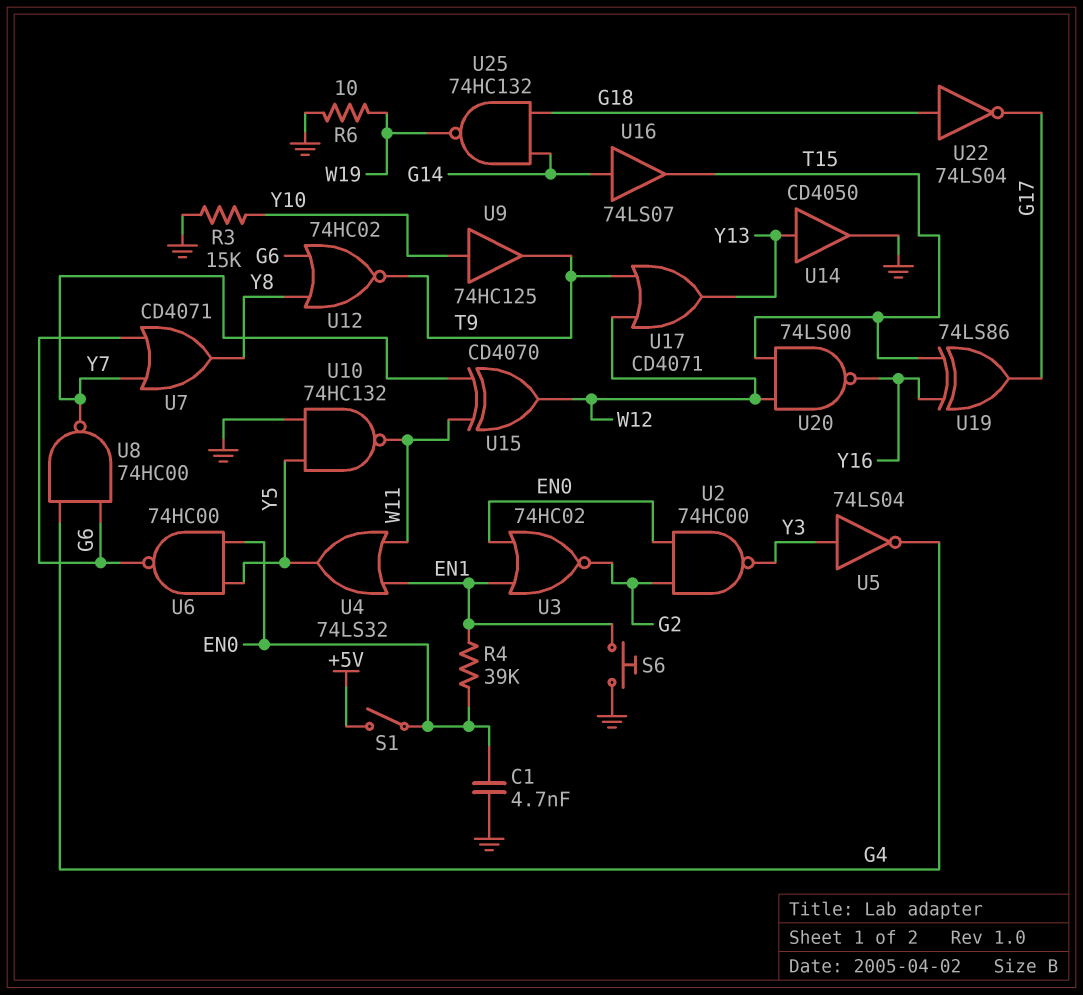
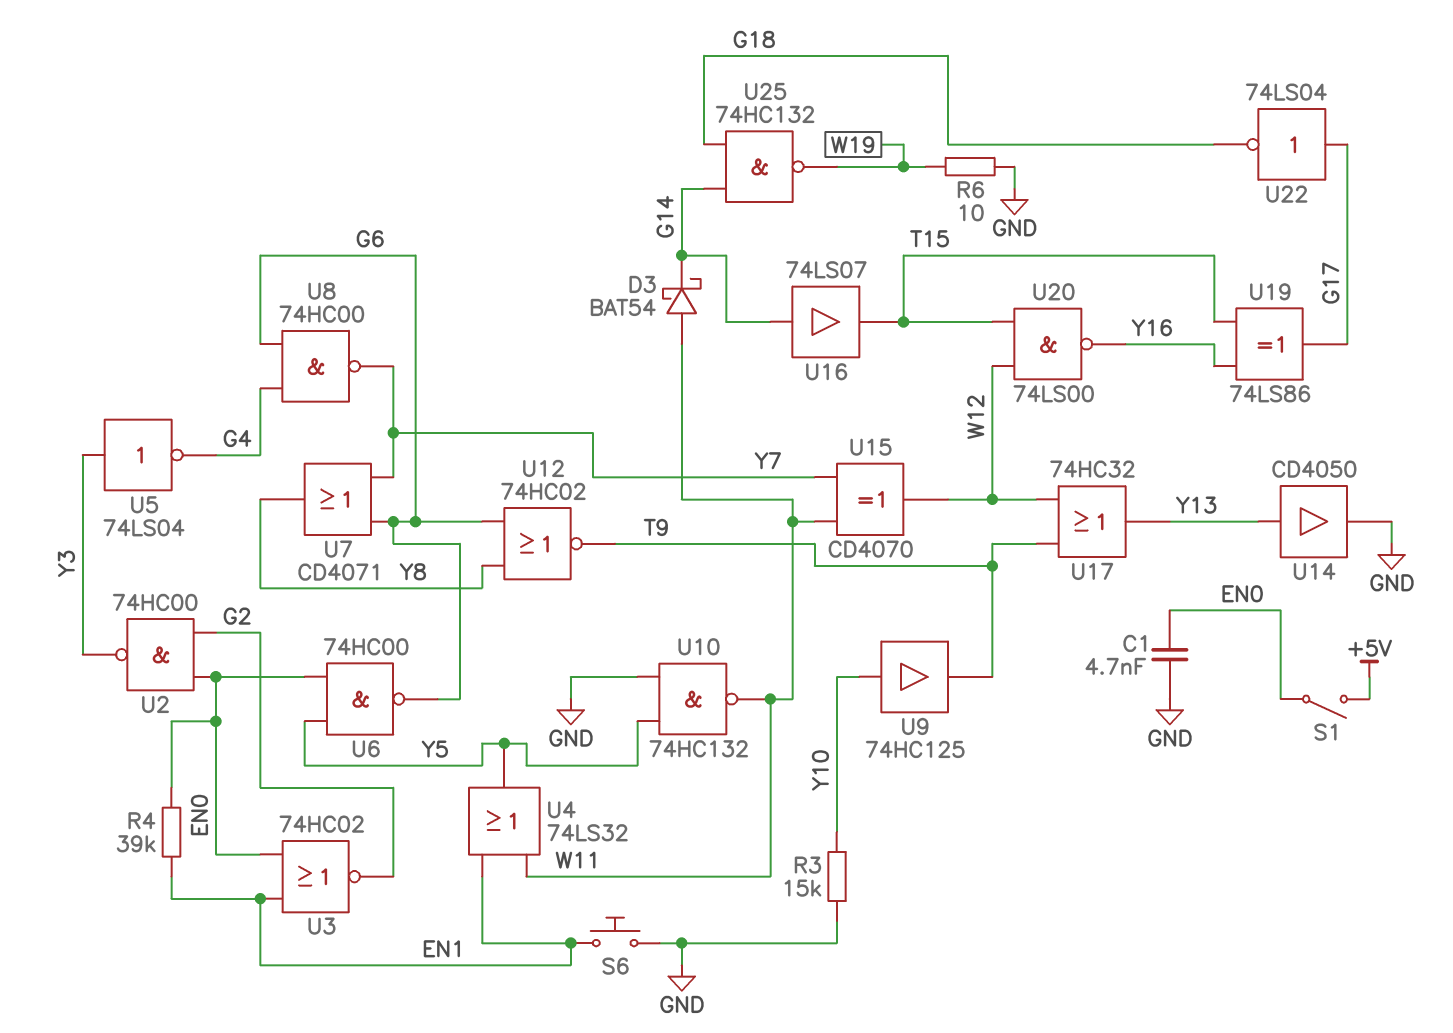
D3: none -> schottky BAT54 (A W11, K G14)
U17: OR CD4071 (in T9, in W12, out Y13) -> OR 74HC32 (in T9, in W12, out Y13)
U22: NOT 74LS04 (in G18, out G17) -> NOT 74LS04 (in G17, out G18)

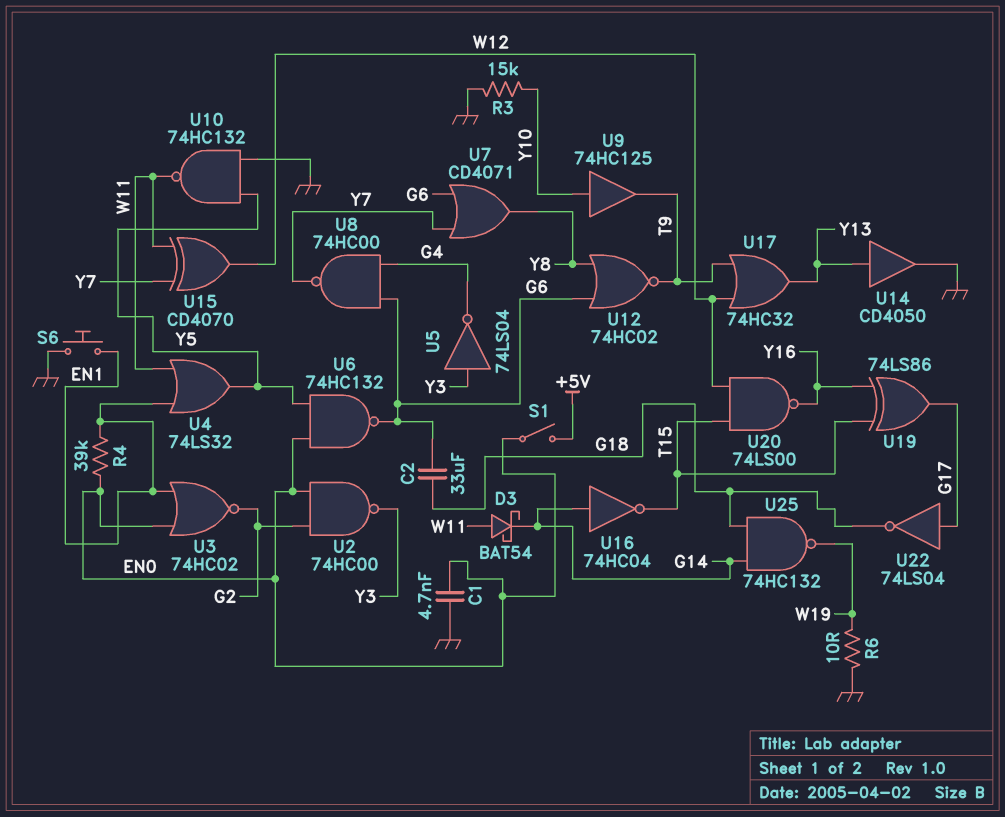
C2: none -> 33uF (G6, G18)
U6: NAND 74HC00 (in EN0, in Y5, out G6) -> NAND 74HC132 (in EN0, in Y5, out G6)
U16: buffer 74LS07 (in G14, out T15) -> NOT 74HC04 (in G14, out T15)

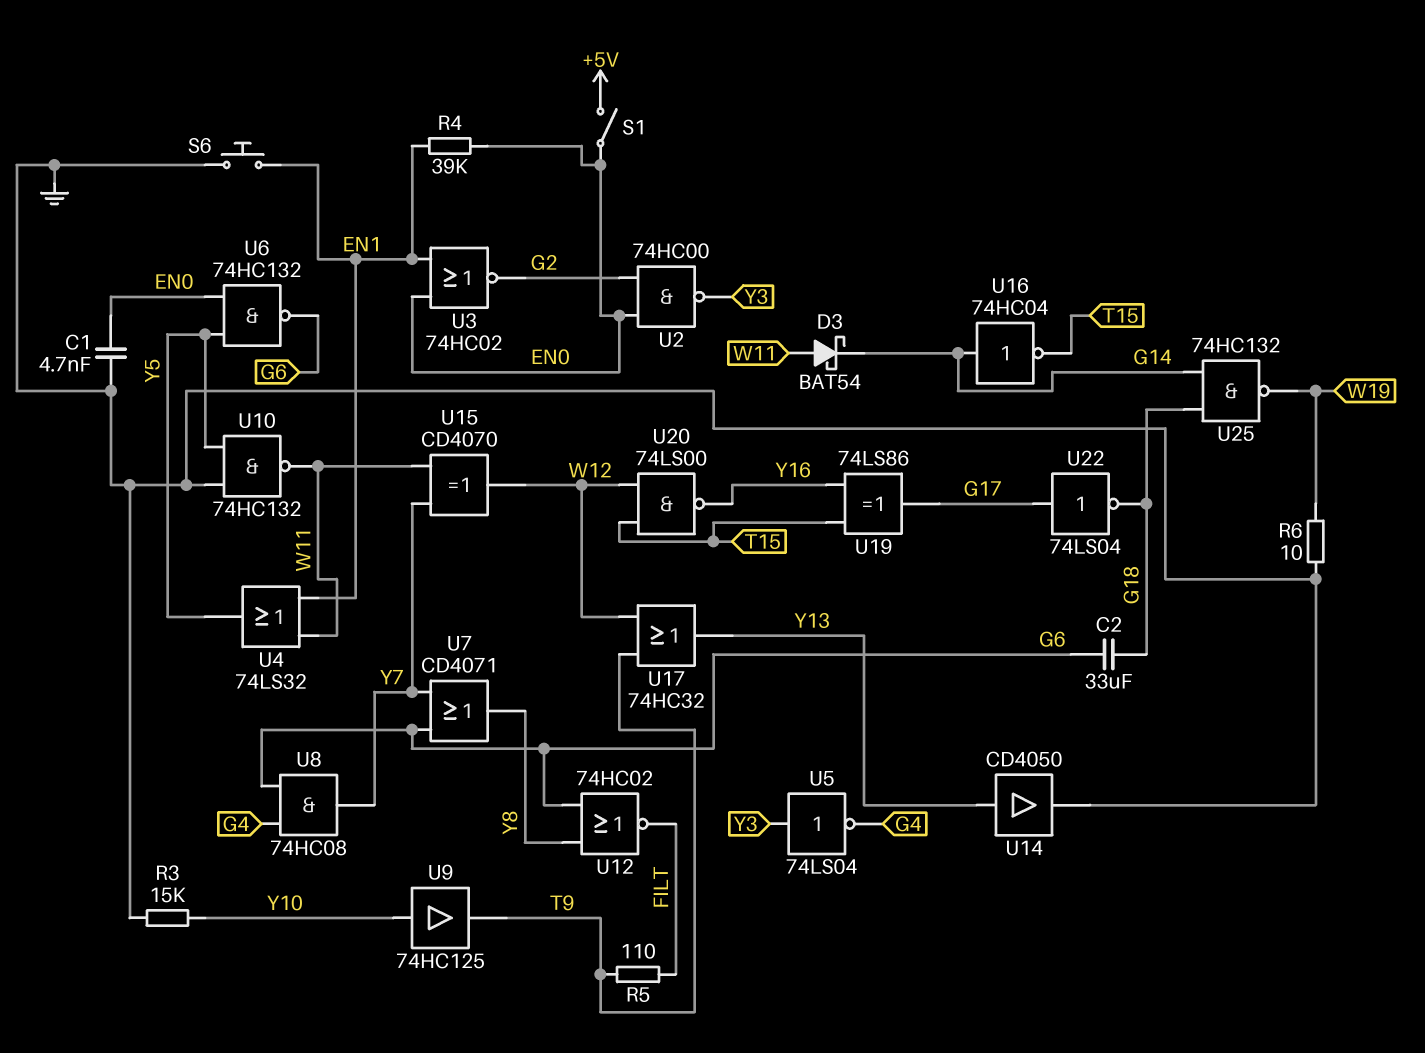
R5: none -> 110 (FILT, T9)
U8: NAND 74HC00 (in G4, in G6, out Y7) -> AND 74HC08 (in G4, in G6, out Y7)
U12: NOR 74HC02 (in G6, in Y8, out T9) -> NOR 74HC02 (in G6, in Y8, out FILT)

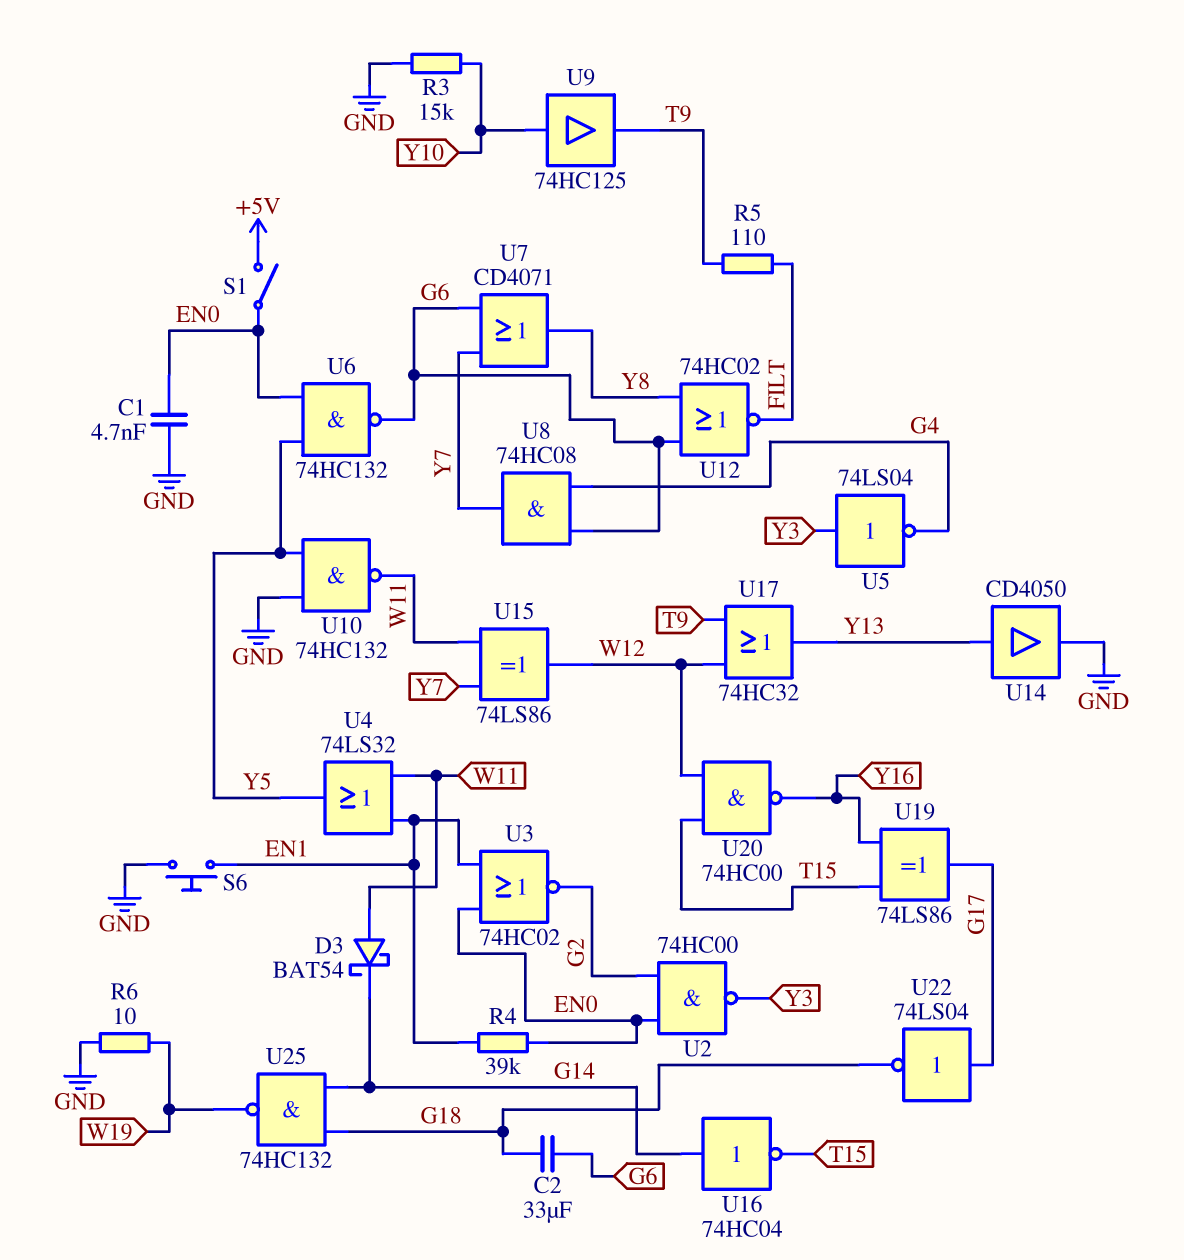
U15: XOR CD4070 (in W11, in Y7, out W12) -> XOR 74LS86 (in W11, in Y7, out W12)
U20: NAND 74LS00 (in T15, in W12, out Y16) -> NAND 74HC00 (in T15, in W12, out Y16)

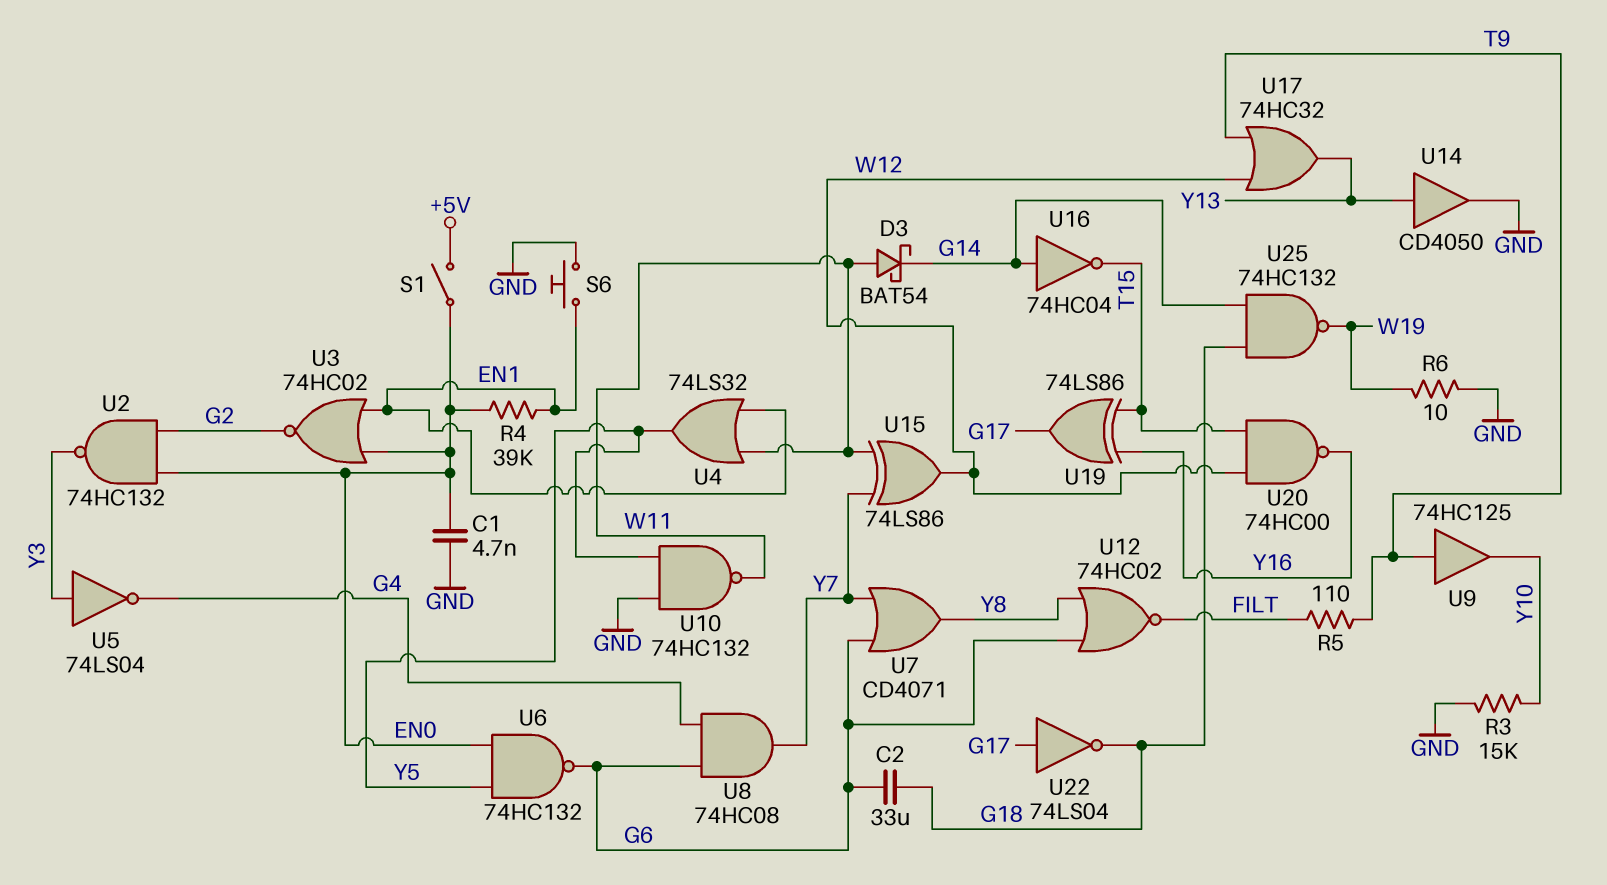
U2: NAND 74HC00 (in EN0, in G2, out Y3) -> NAND 74HC132 (in EN0, in G2, out Y3)
U9: buffer 74HC125 (in Y10, out T9) -> buffer 74HC125 (in T9, out Y10)

